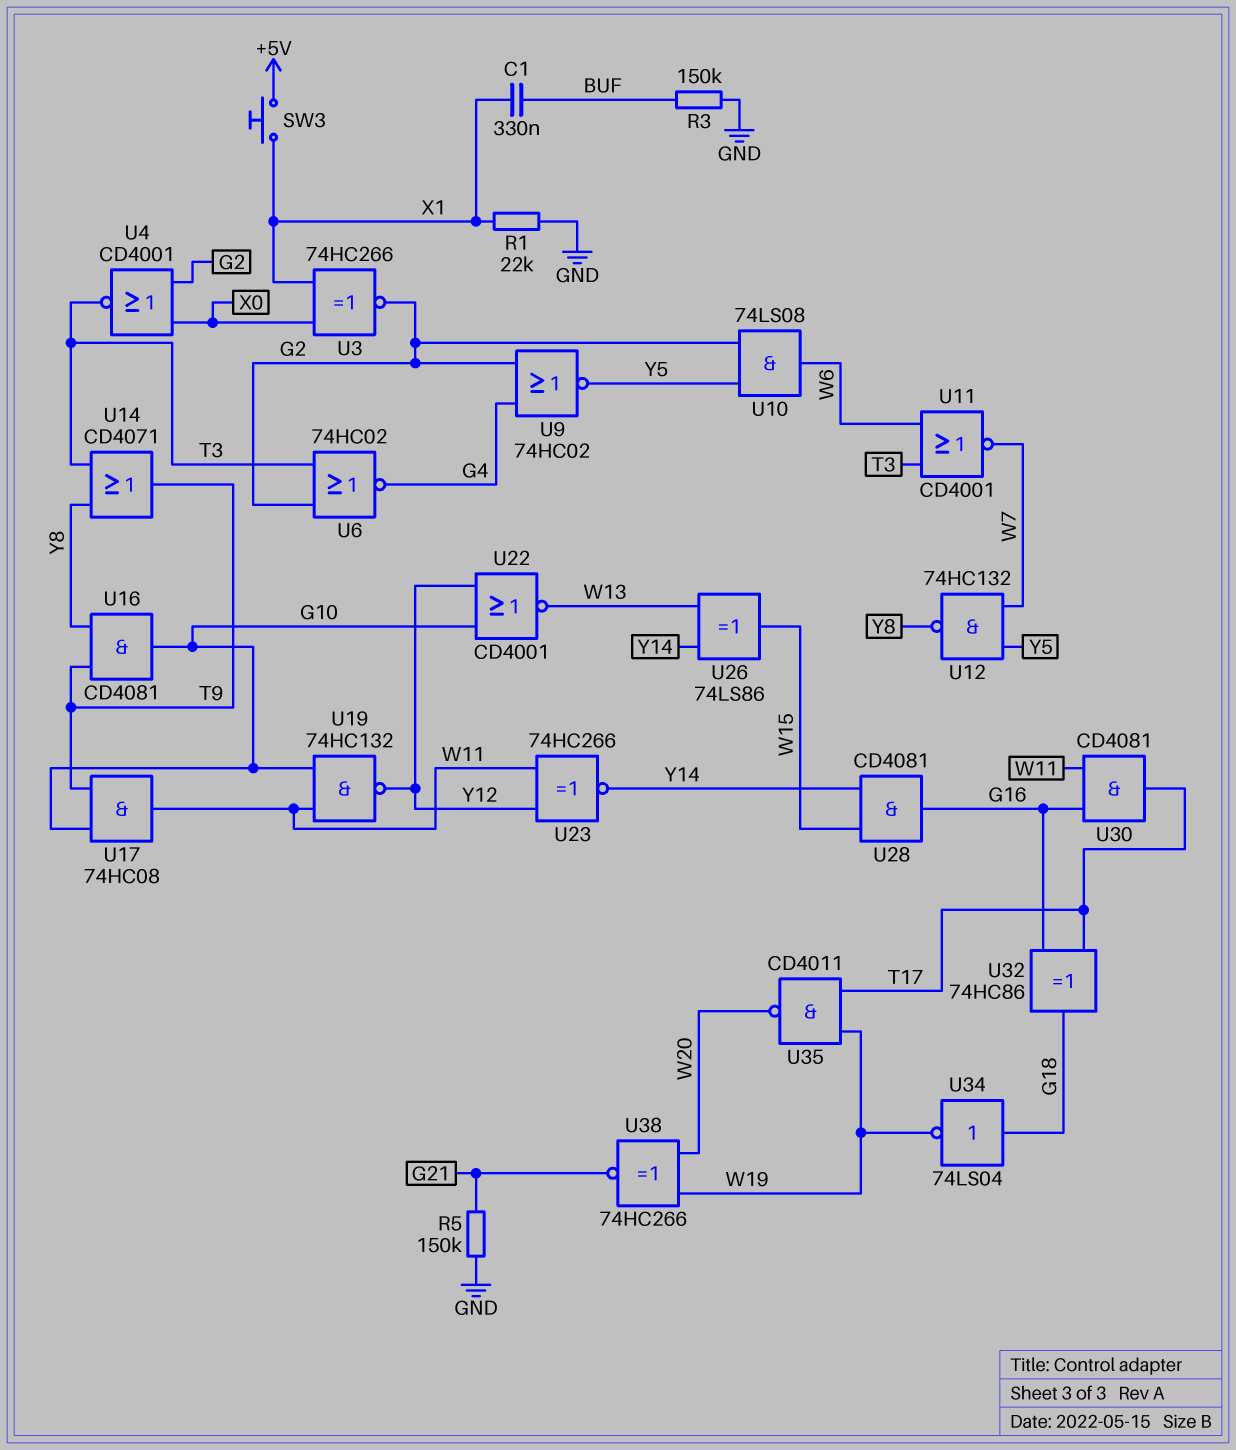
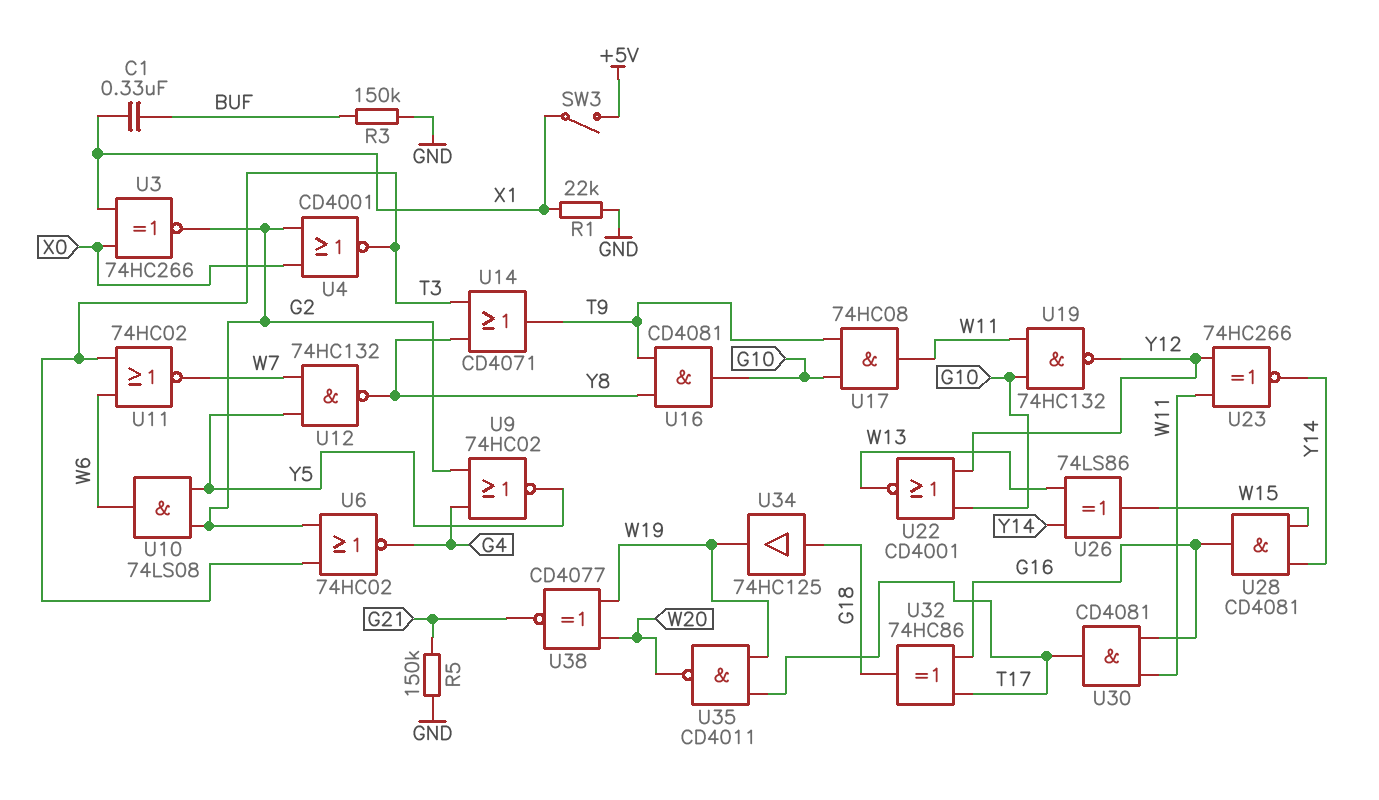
SW3: button (+5V, X1) -> switch (+5V, X1)
U11: NOR CD4001 (in T3, in W6, out W7) -> NOR 74HC02 (in T3, in W6, out W7)
U34: NOT 74LS04 (in G18, out W19) -> buffer 74HC125 (in G18, out W19)
U38: XNOR 74HC266 (in W19, in W20, out G21) -> XNOR CD4077 (in W19, in W20, out G21)

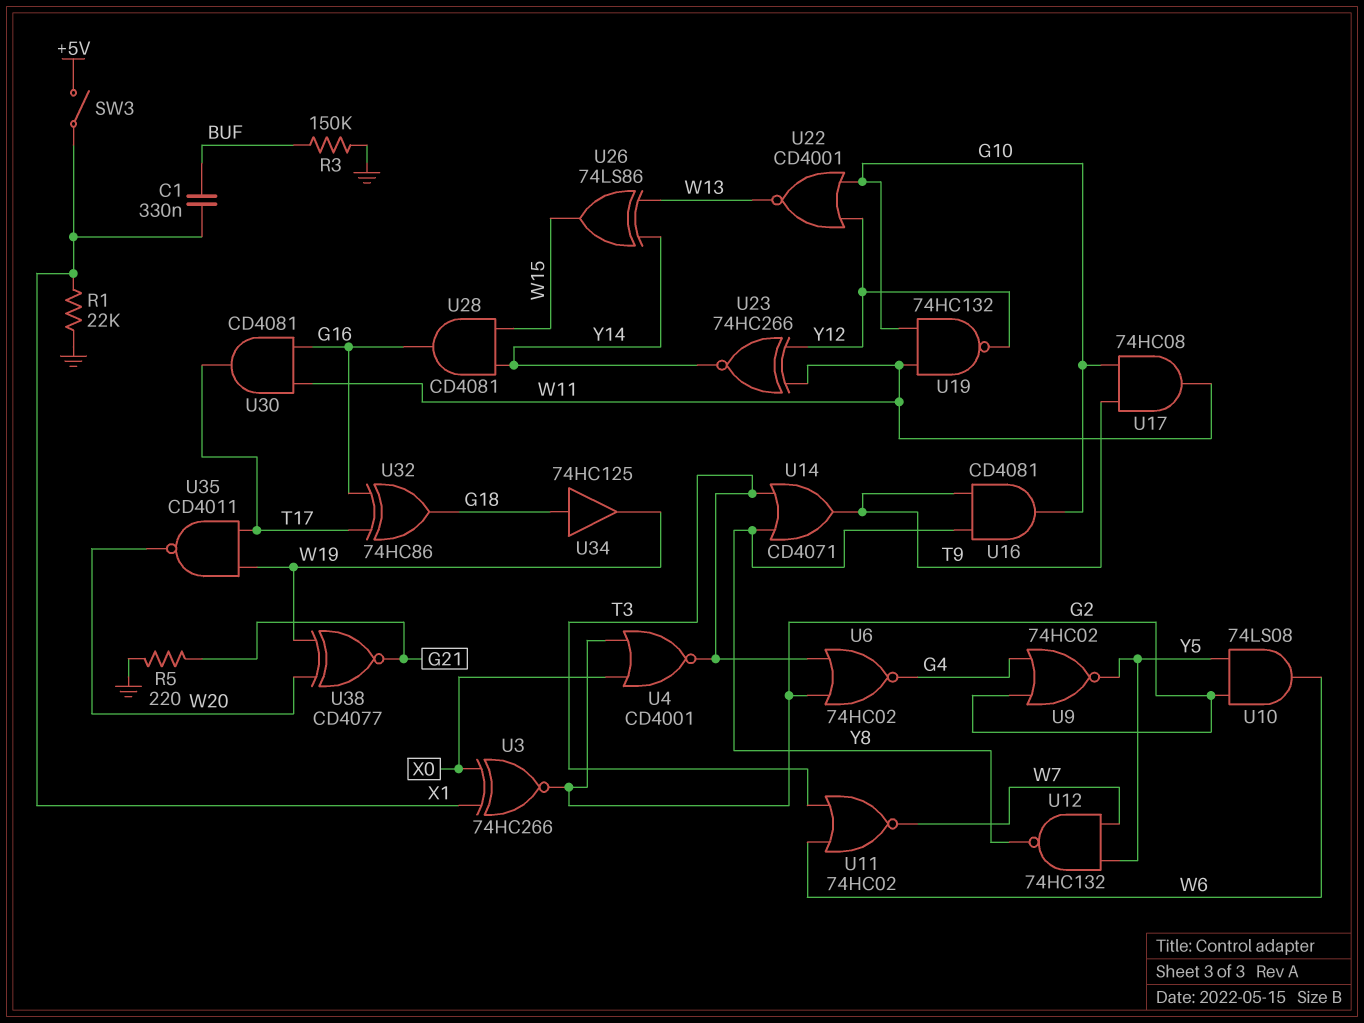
R5: 150k (G21, GND) -> 220 (G21, GND)

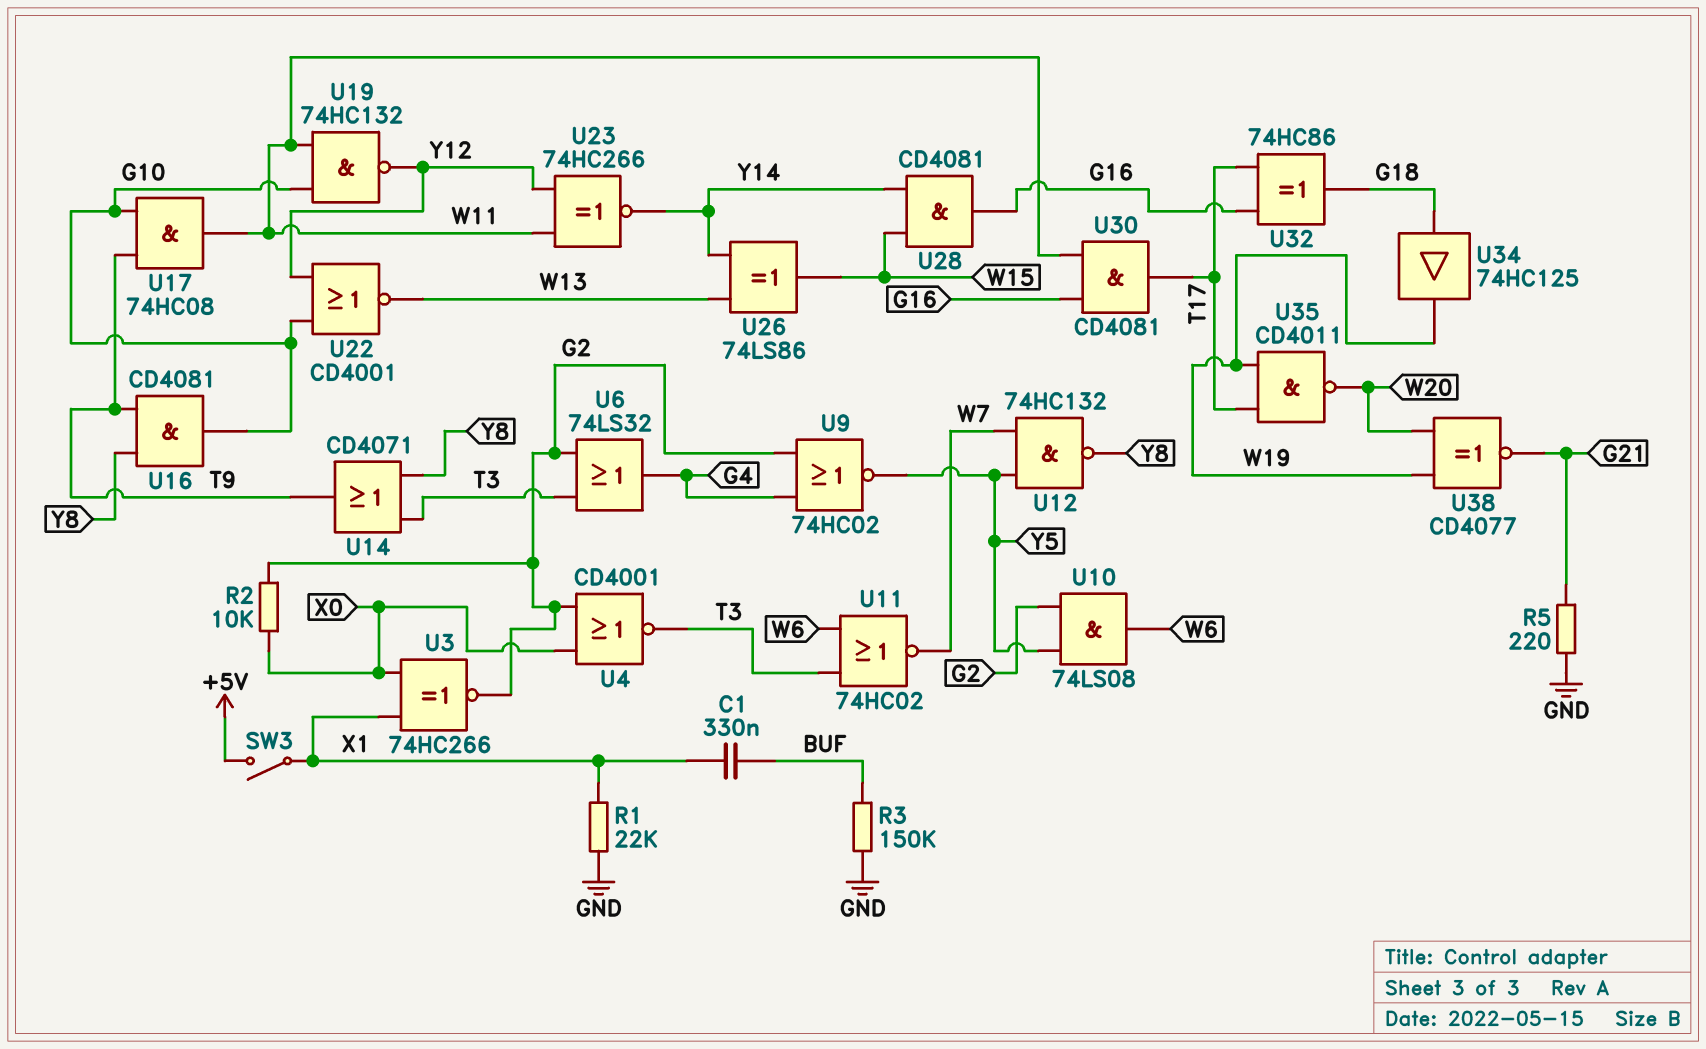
R2: none -> 10k (G2, X0)
U6: NOR 74HC02 (in G2, in T3, out G4) -> OR 74LS32 (in G2, in T3, out G4)

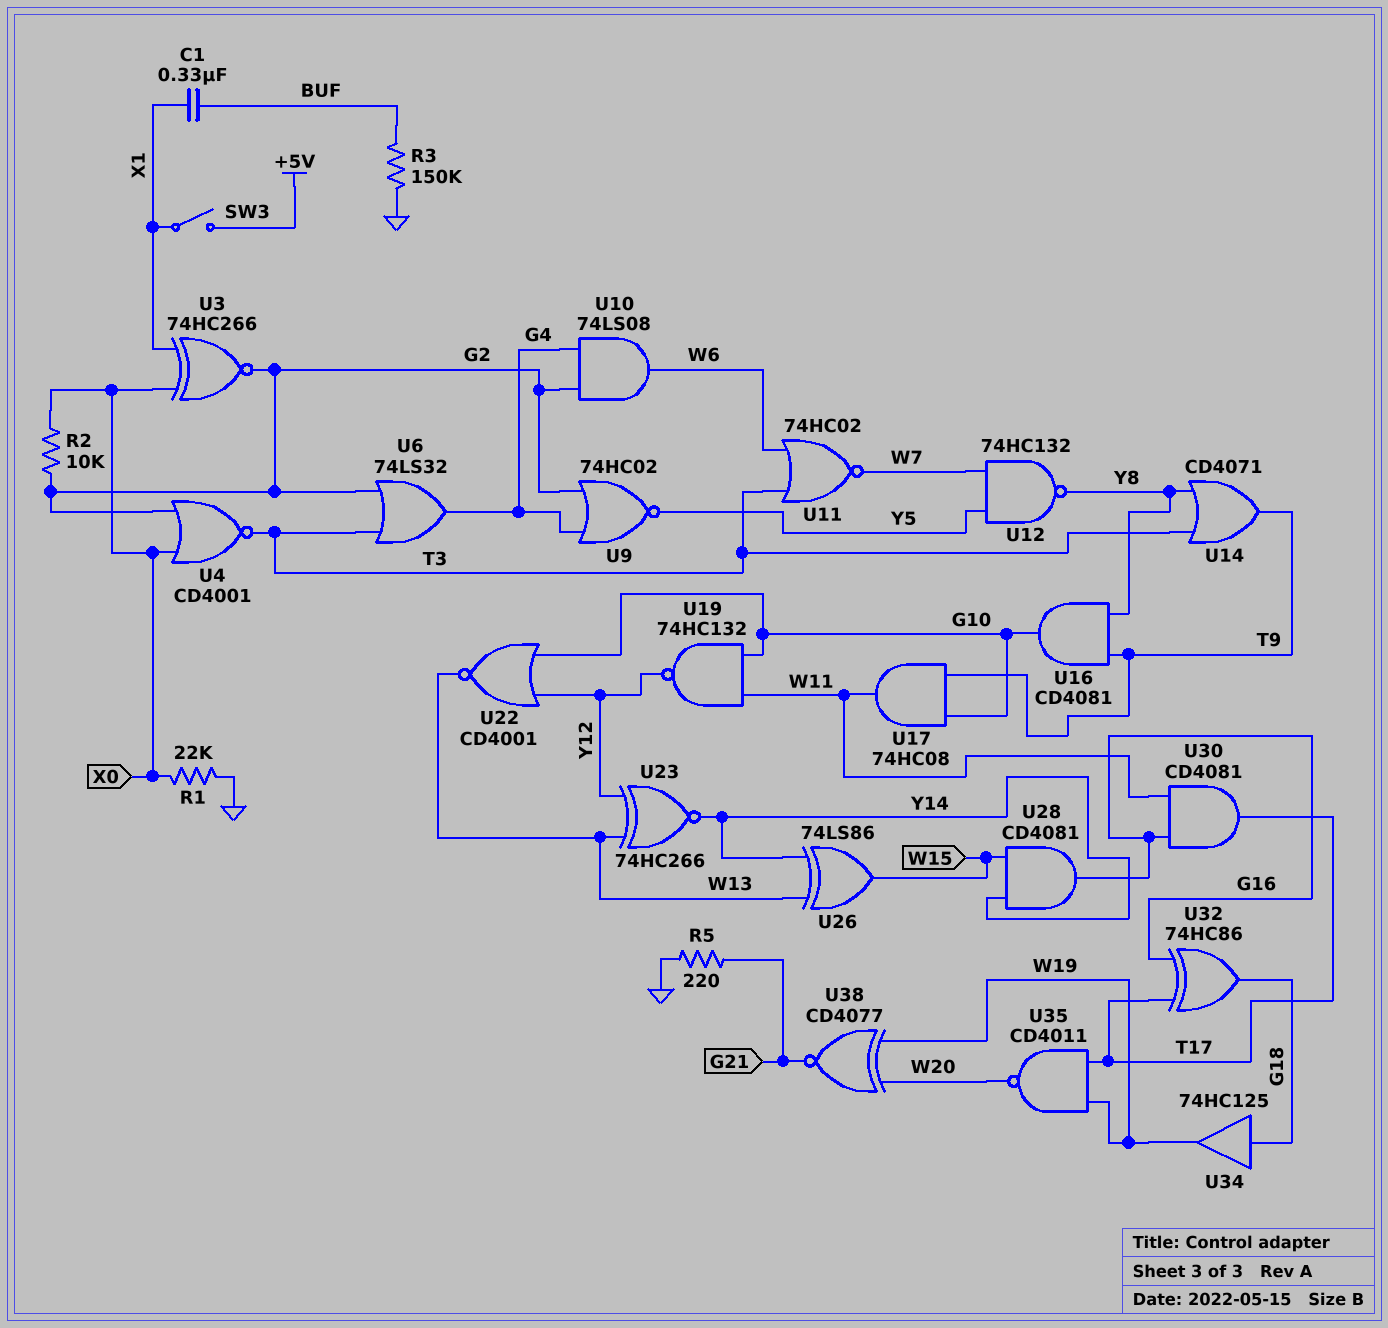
R1: 22k (GND, X1) -> 22k (GND, X0)
U10: AND 74LS08 (in G2, in Y5, out W6) -> AND 74LS08 (in G2, in G4, out W6)
U23: XNOR 74HC266 (in W11, in Y12, out Y14) -> XNOR 74HC266 (in W13, in Y12, out Y14)

